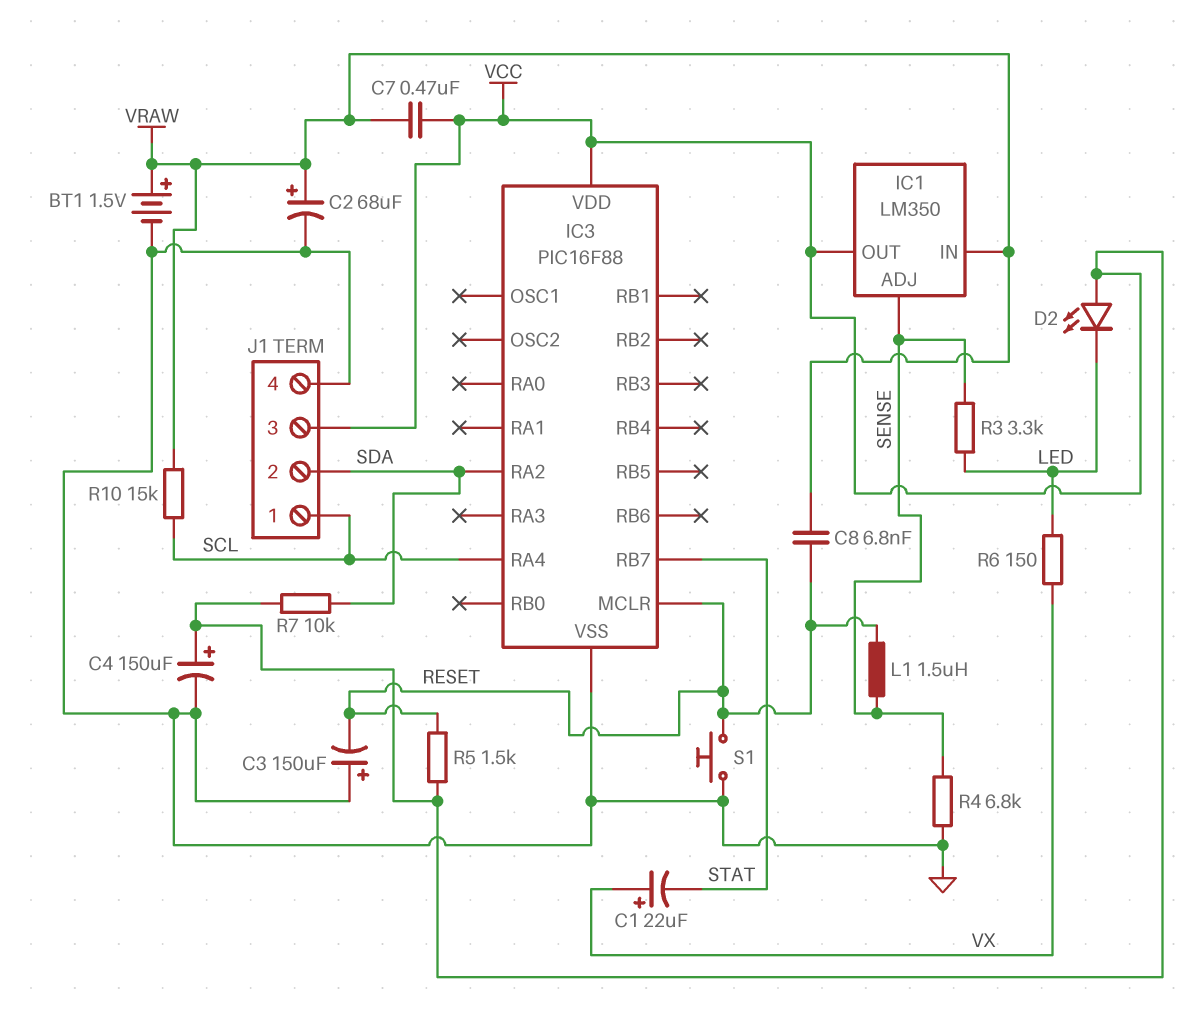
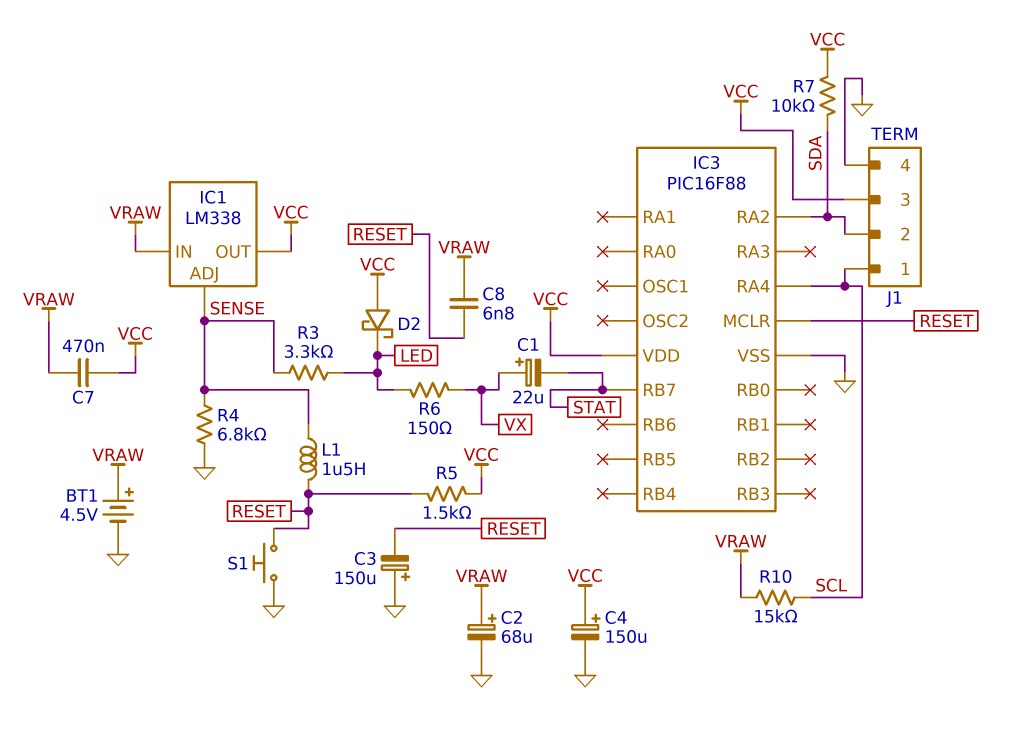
BT1: 1.5V (plus VRAW, minus GND) -> 4.5V (plus VRAW, minus GND)
D2: LED (A VCC, K LED) -> schottky (A VCC, K LED)
IC1: LM350 -> LM338

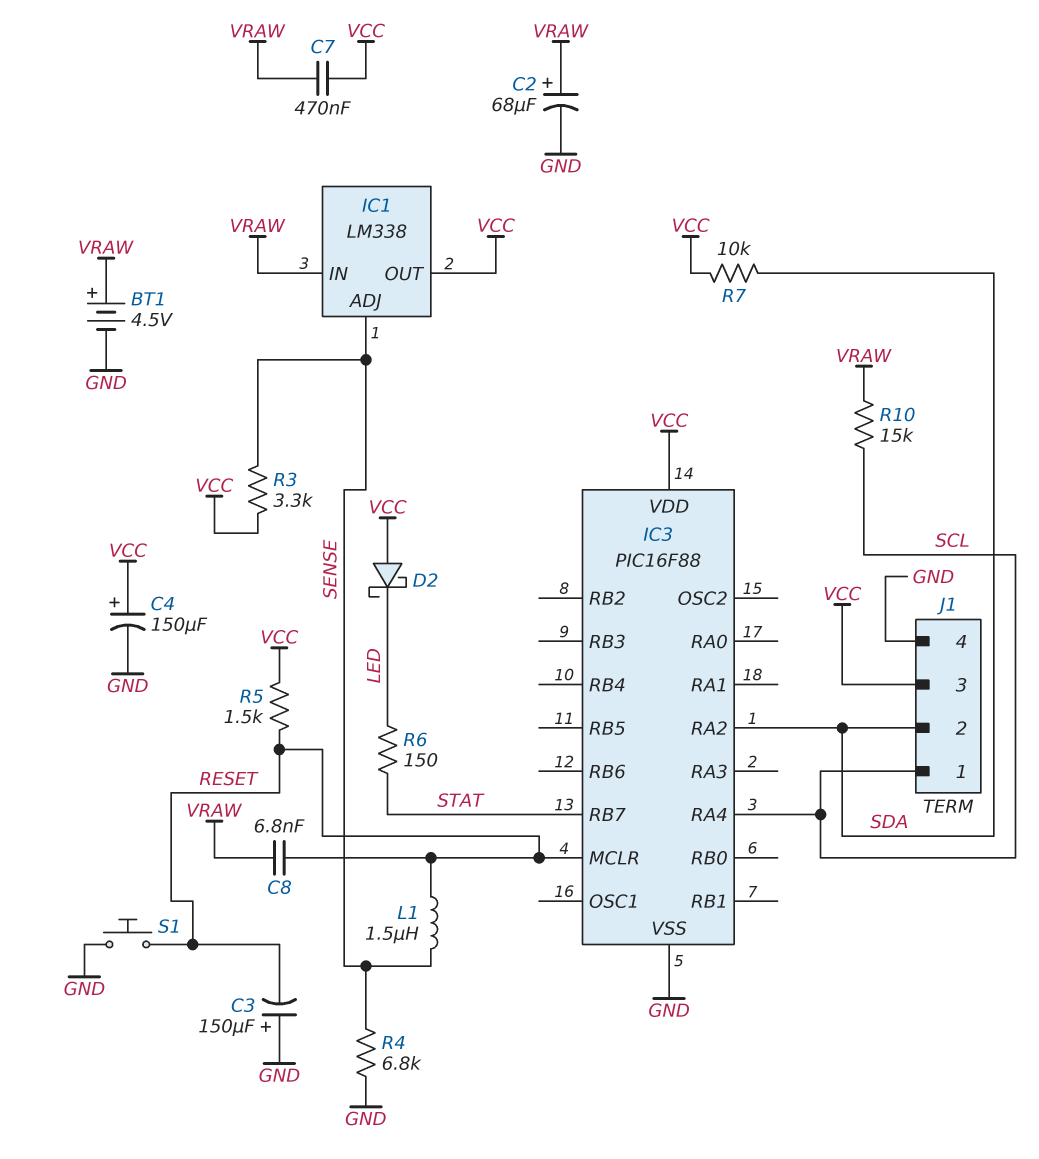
C1: 22uF (plus VX, minus STAT) -> none
R3: 3.3k (LED, SENSE) -> 3.3k (SENSE, VCC)
R6: 150 (LED, VX) -> 150 (LED, STAT)

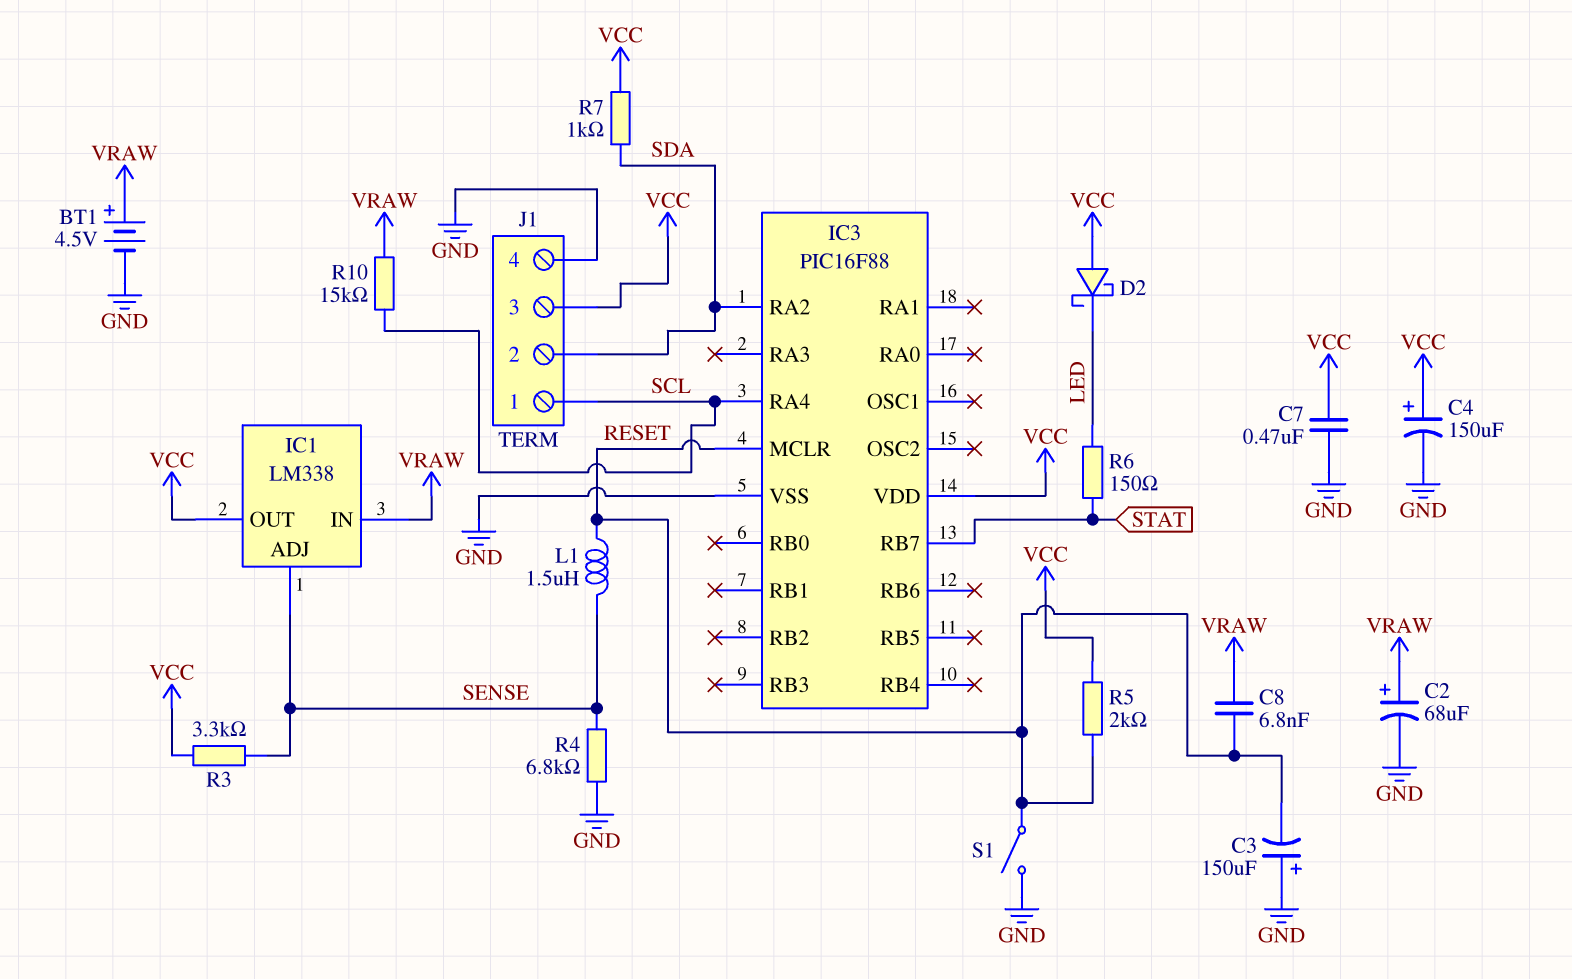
C7: 470nF (VCC, VRAW) -> 470nF (GND, VCC)
R5: 1.5k (RESET, VCC) -> 2k (RESET, VCC)
R7: 10k (SDA, VCC) -> 1k (SDA, VCC)
S1: button (GND, RESET) -> switch (GND, RESET)

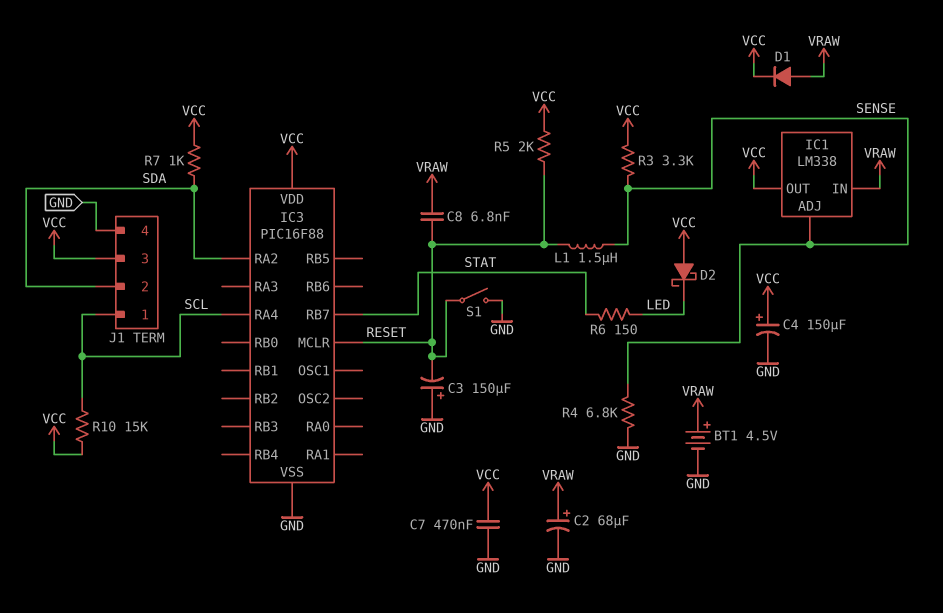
D1: none -> diode (A VRAW, K VCC)
R10: 15k (SCL, VRAW) -> 15k (SCL, VCC)

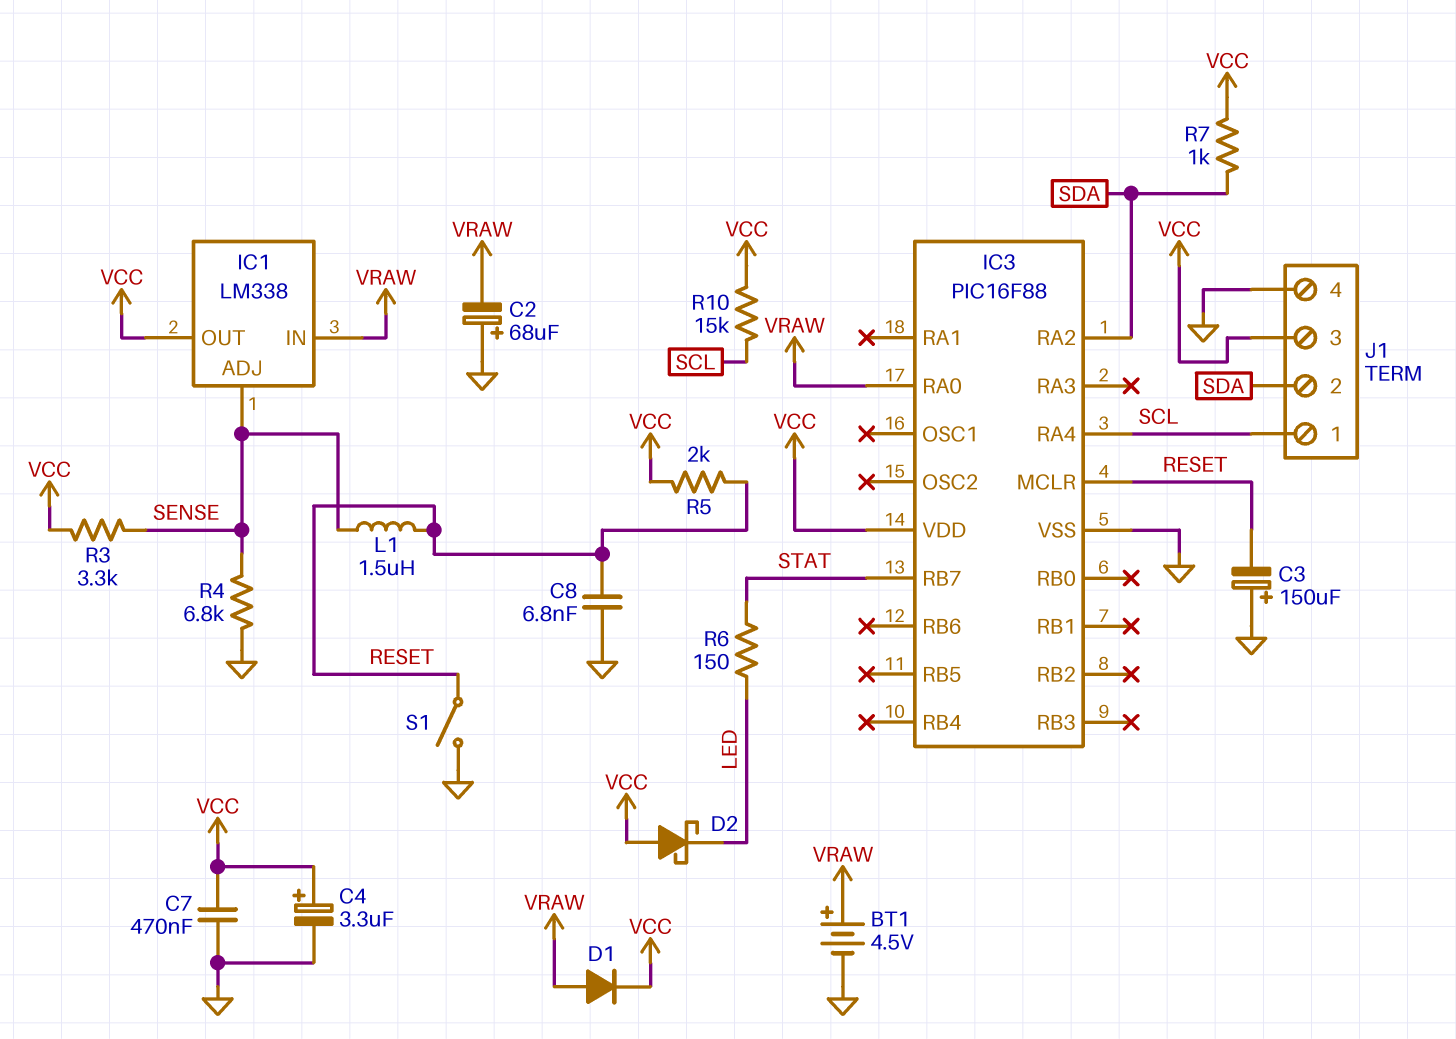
C2: 68uF (plus VRAW, minus GND) -> 68uF (plus GND, minus VRAW)
C4: 150uF (plus VCC, minus GND) -> 3.3uF (plus VCC, minus GND)
C8: 6.8nF (RESET, VRAW) -> 6.8nF (GND, RESET)
IC3 pin RA0: none -> VRAW

